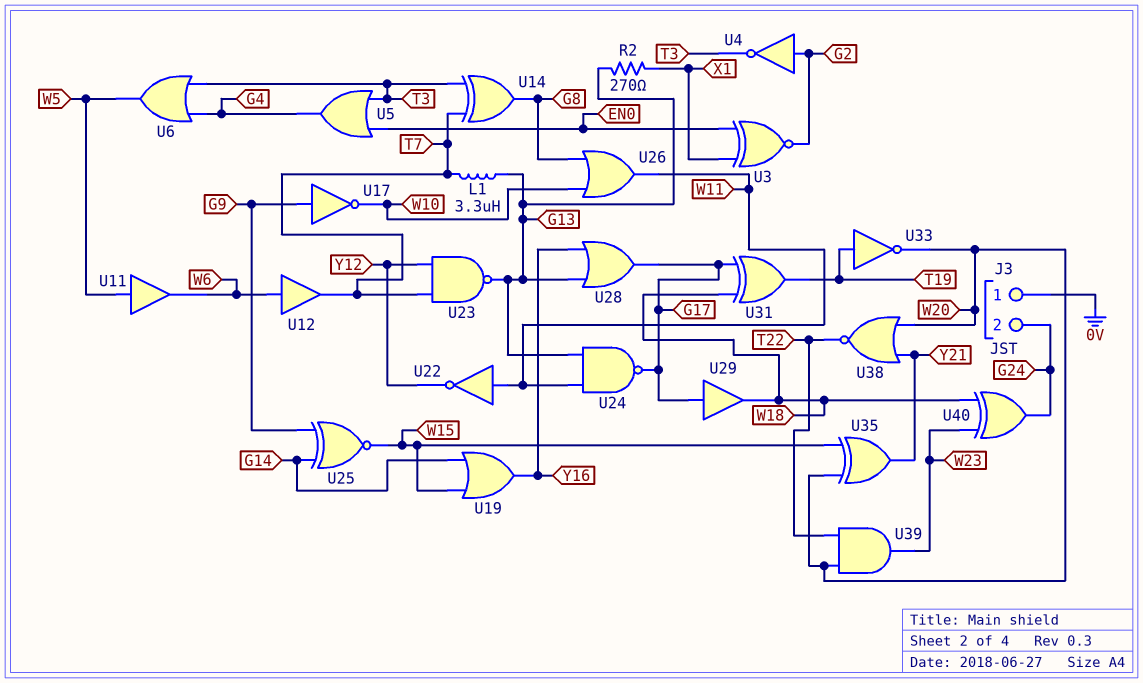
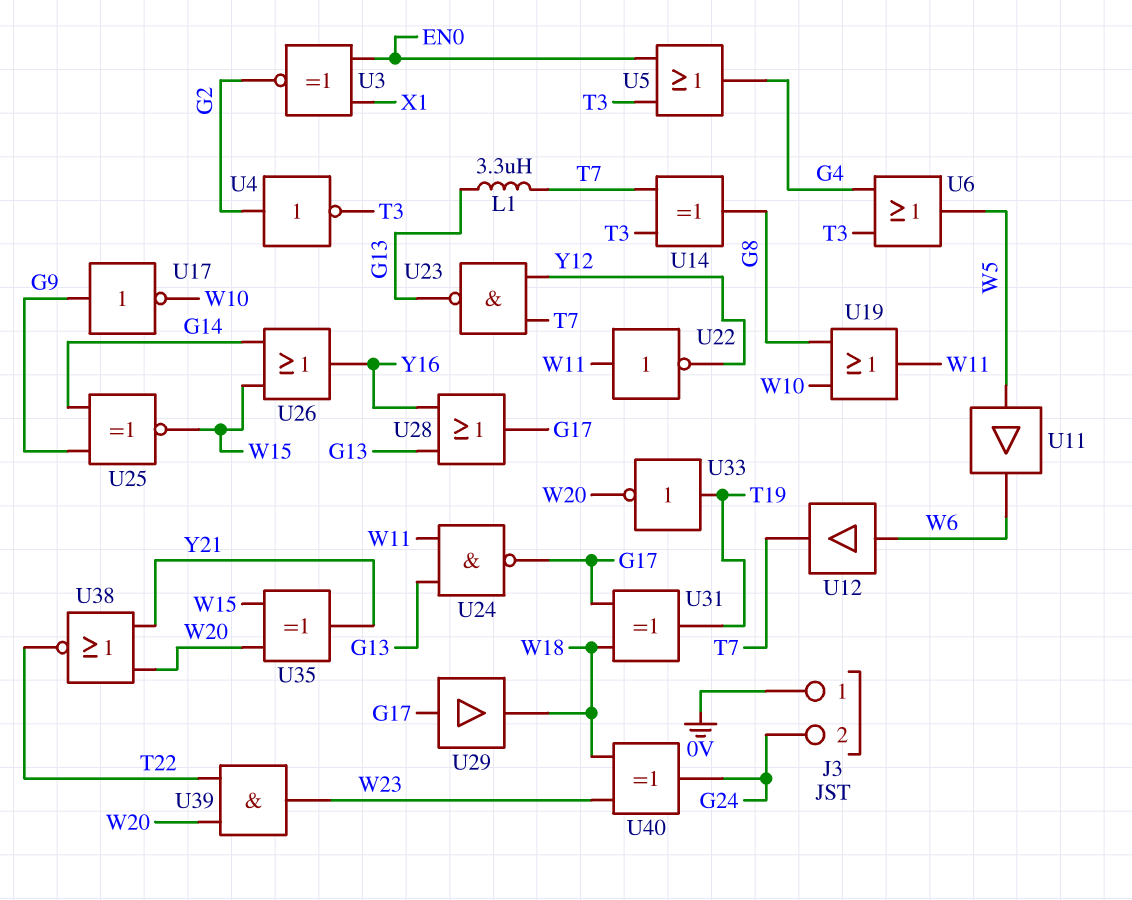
R2: 270 (G13, X1) -> none
U19: OR (in G14, in W15, out Y16) -> OR (in G8, in W10, out W11)
U26: OR (in G8, in W10, out W11) -> OR (in G14, in W15, out Y16)

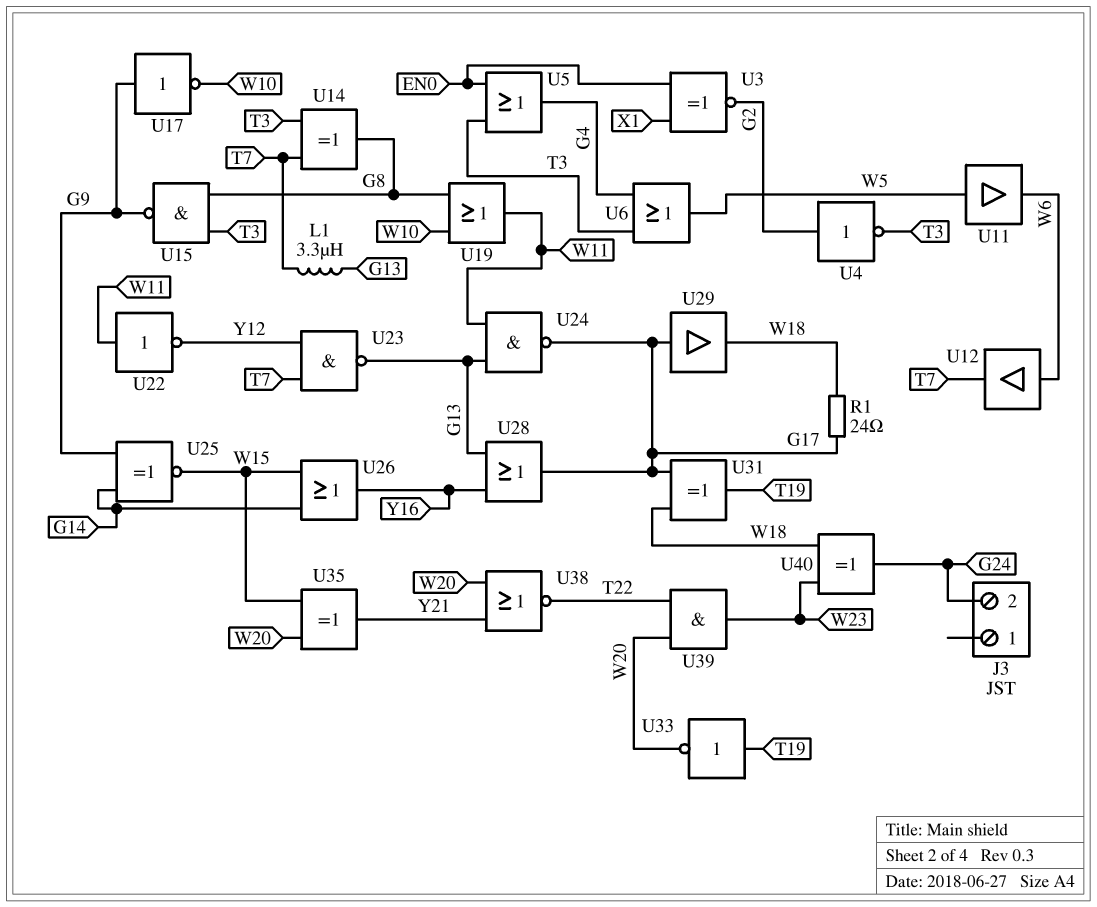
J3 pin 1: 0V -> none
R1: none -> 24 (G17, W18)
U15: none -> NAND (in G8, in T3, out G9)

